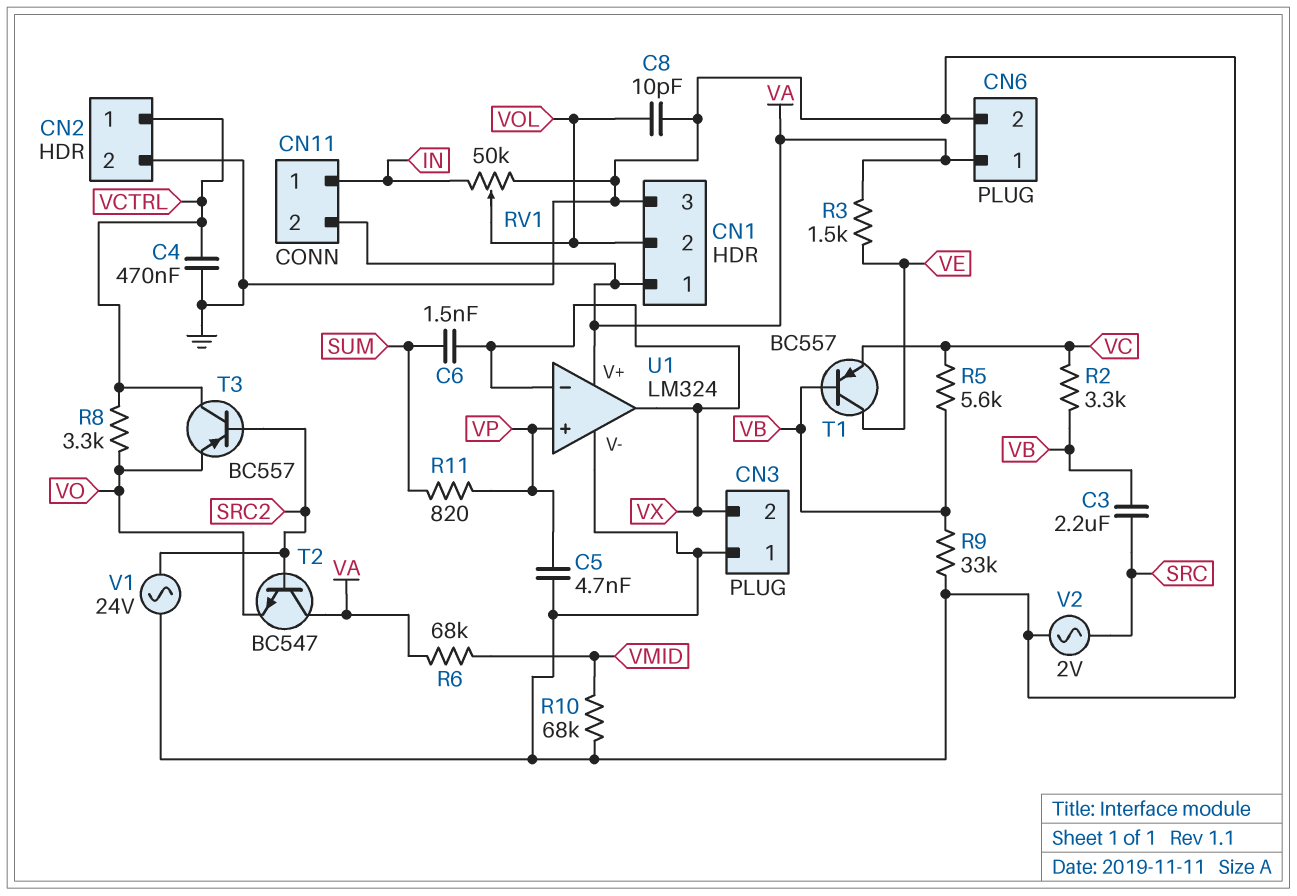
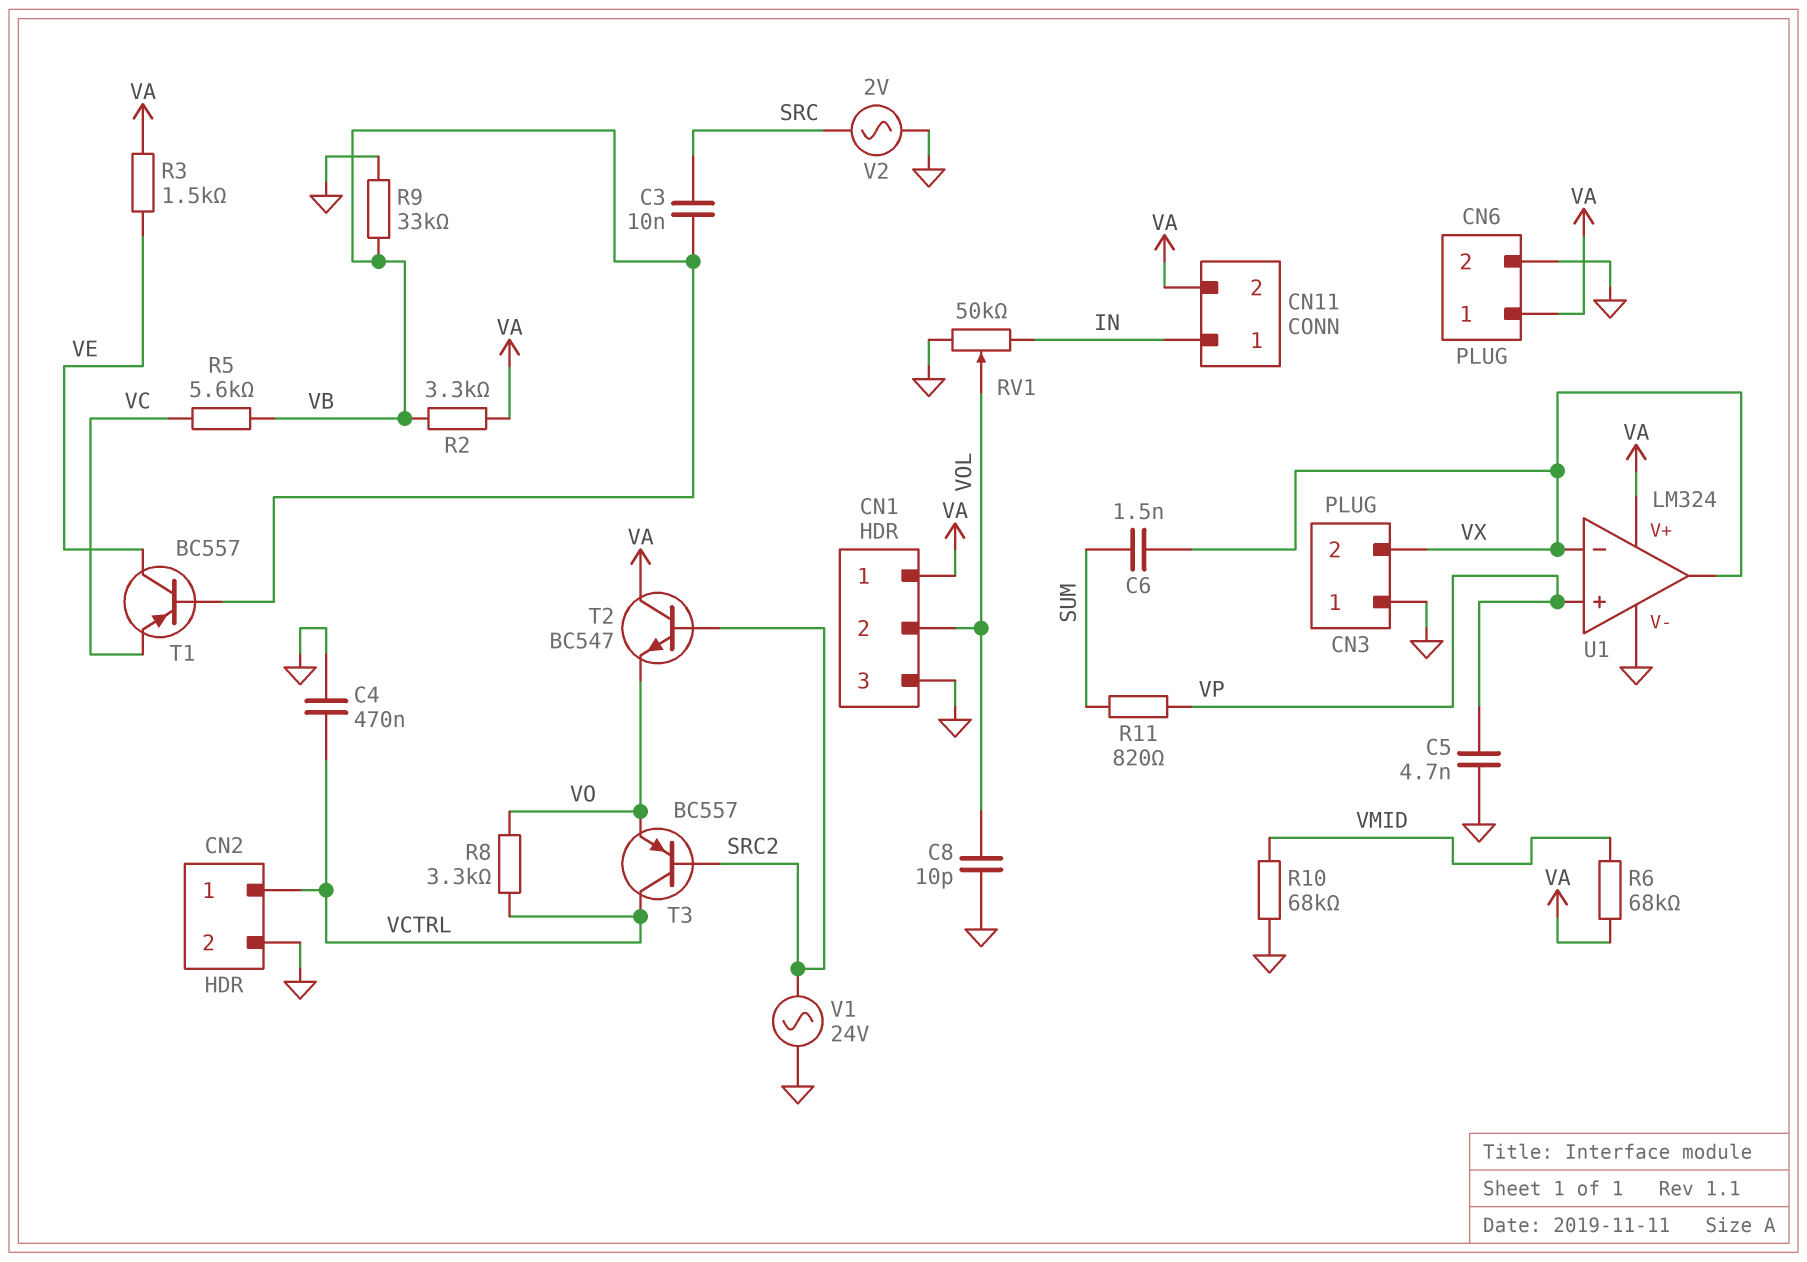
C3: 2.2uF (SRC, VB) -> 10nF (SRC, VB)
R2: 3.3k (VB, VC) -> 3.3k (VA, VB)

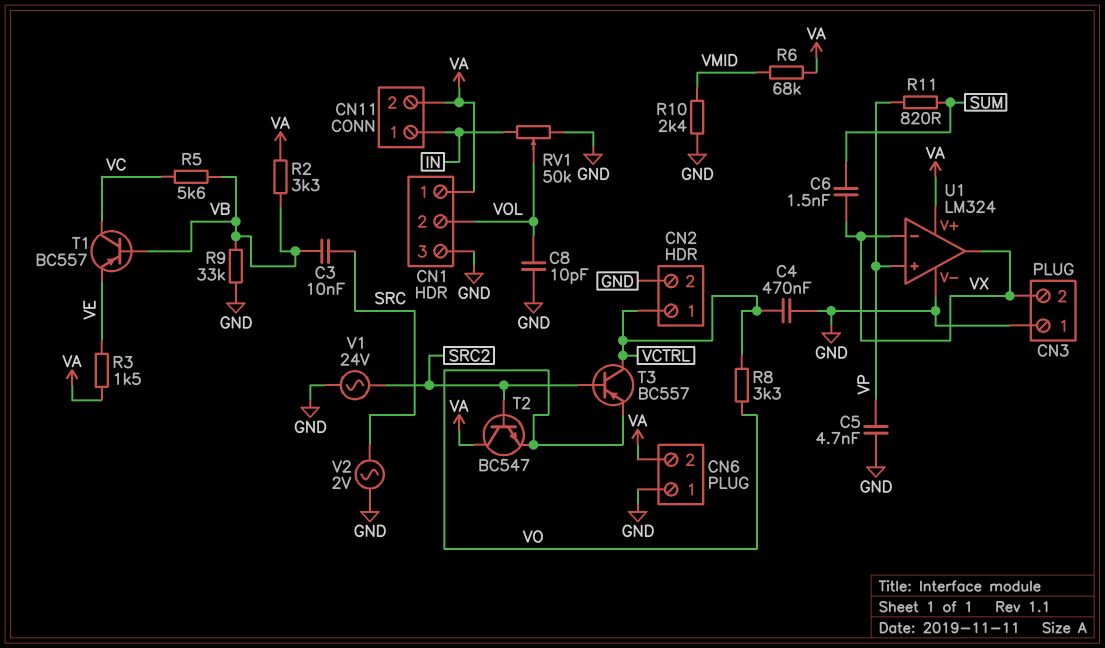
CN6 pin 1: VA -> GND
CN6 pin 2: GND -> VA
R10: 68k (GND, VMID) -> 2.4k (GND, VMID)
T1: PNP BC557 (B VB, C VE, E VC) -> PNP BC557 (B VB, C VC, E VE)

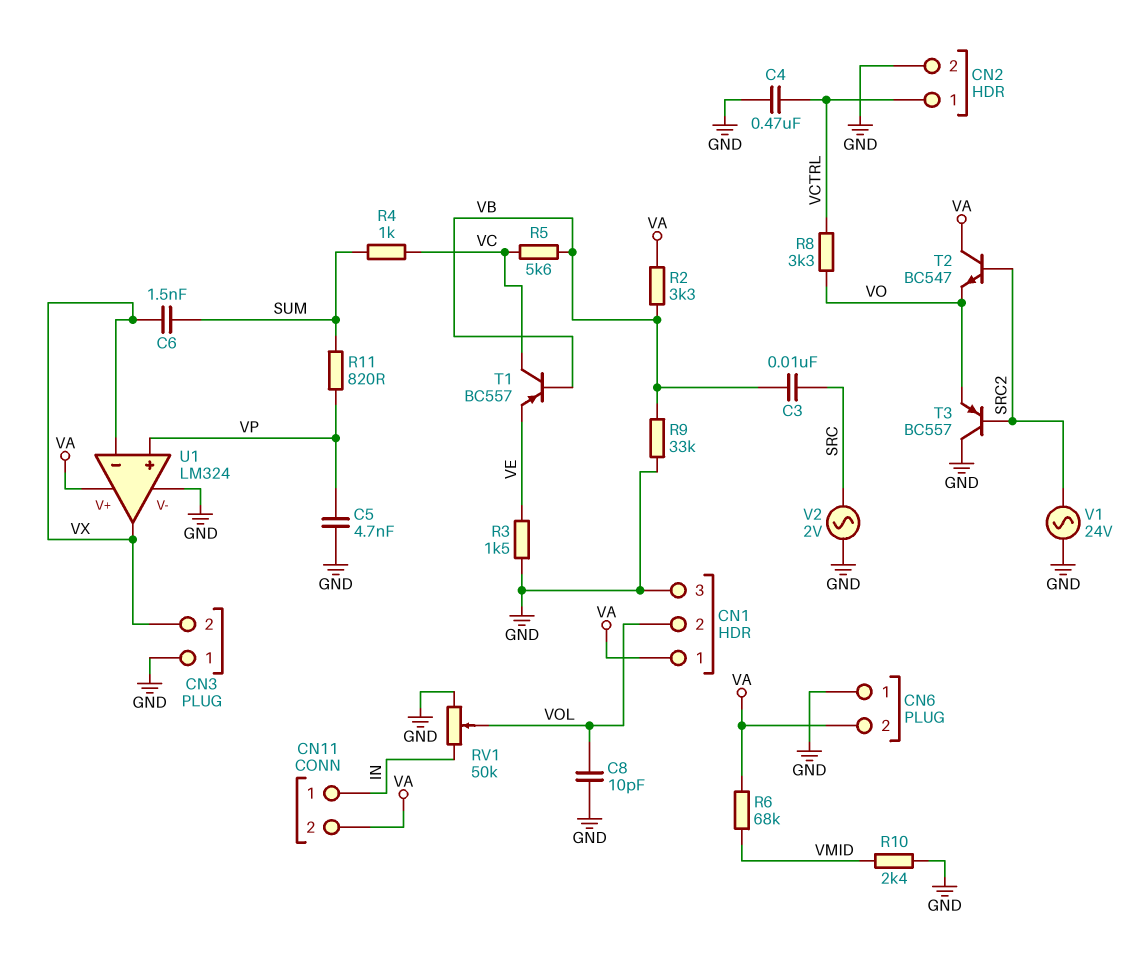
R3: 1.5k (VA, VE) -> 1.5k (GND, VE)
R4: none -> 1k (SUM, VC)
T3: PNP BC557 (B SRC2, C VCTRL, E VO) -> PNP BC557 (B SRC2, C GND, E VO)

